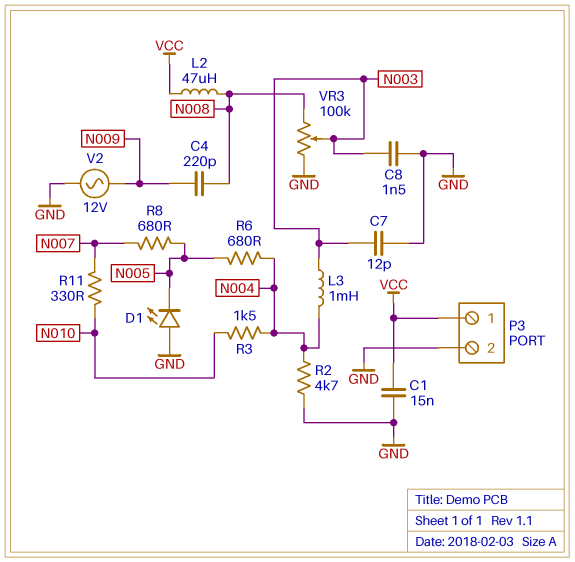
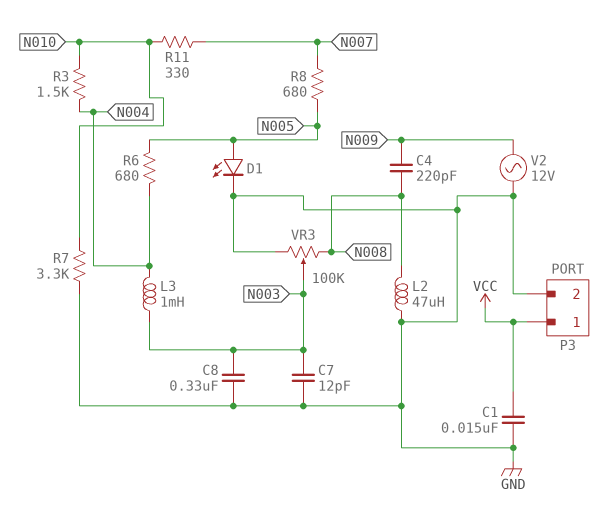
C8: 1.5nF (GND, N003) -> 330nF (GND, N003)
D1: LED (A GND, K N005) -> LED (A N005, K GND)
L2: 47uH (N008, VCC) -> 47uH (GND, N008)
R2: 4.7k (GND, N004) -> none
R7: none -> 3.3k (GND, N010)

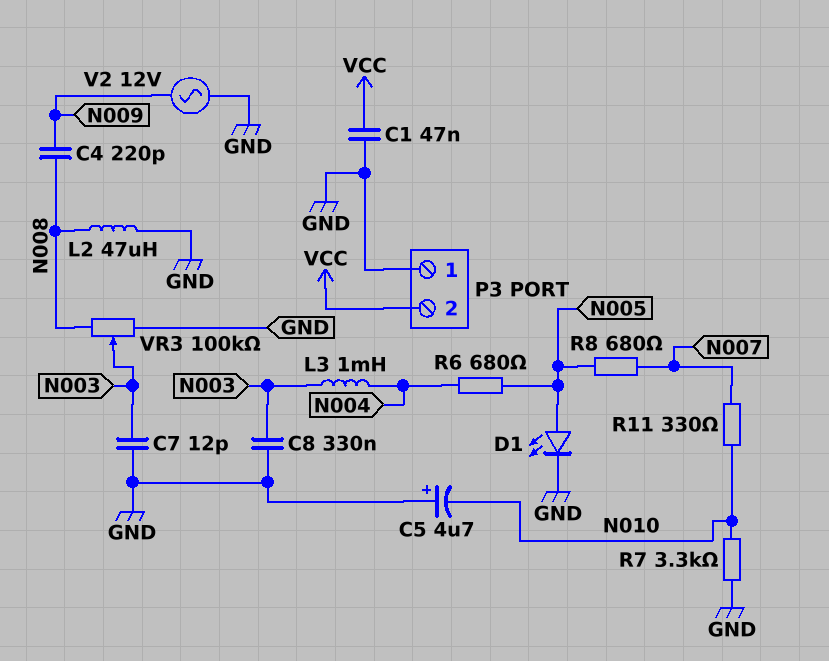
C1: 15nF (GND, VCC) -> 47nF (GND, VCC)
C5: none -> 4.7uF (plus GND, minus N010)
P3 pin 1: VCC -> GND
P3 pin 2: GND -> VCC
R3: 1.5k (N004, N010) -> none

